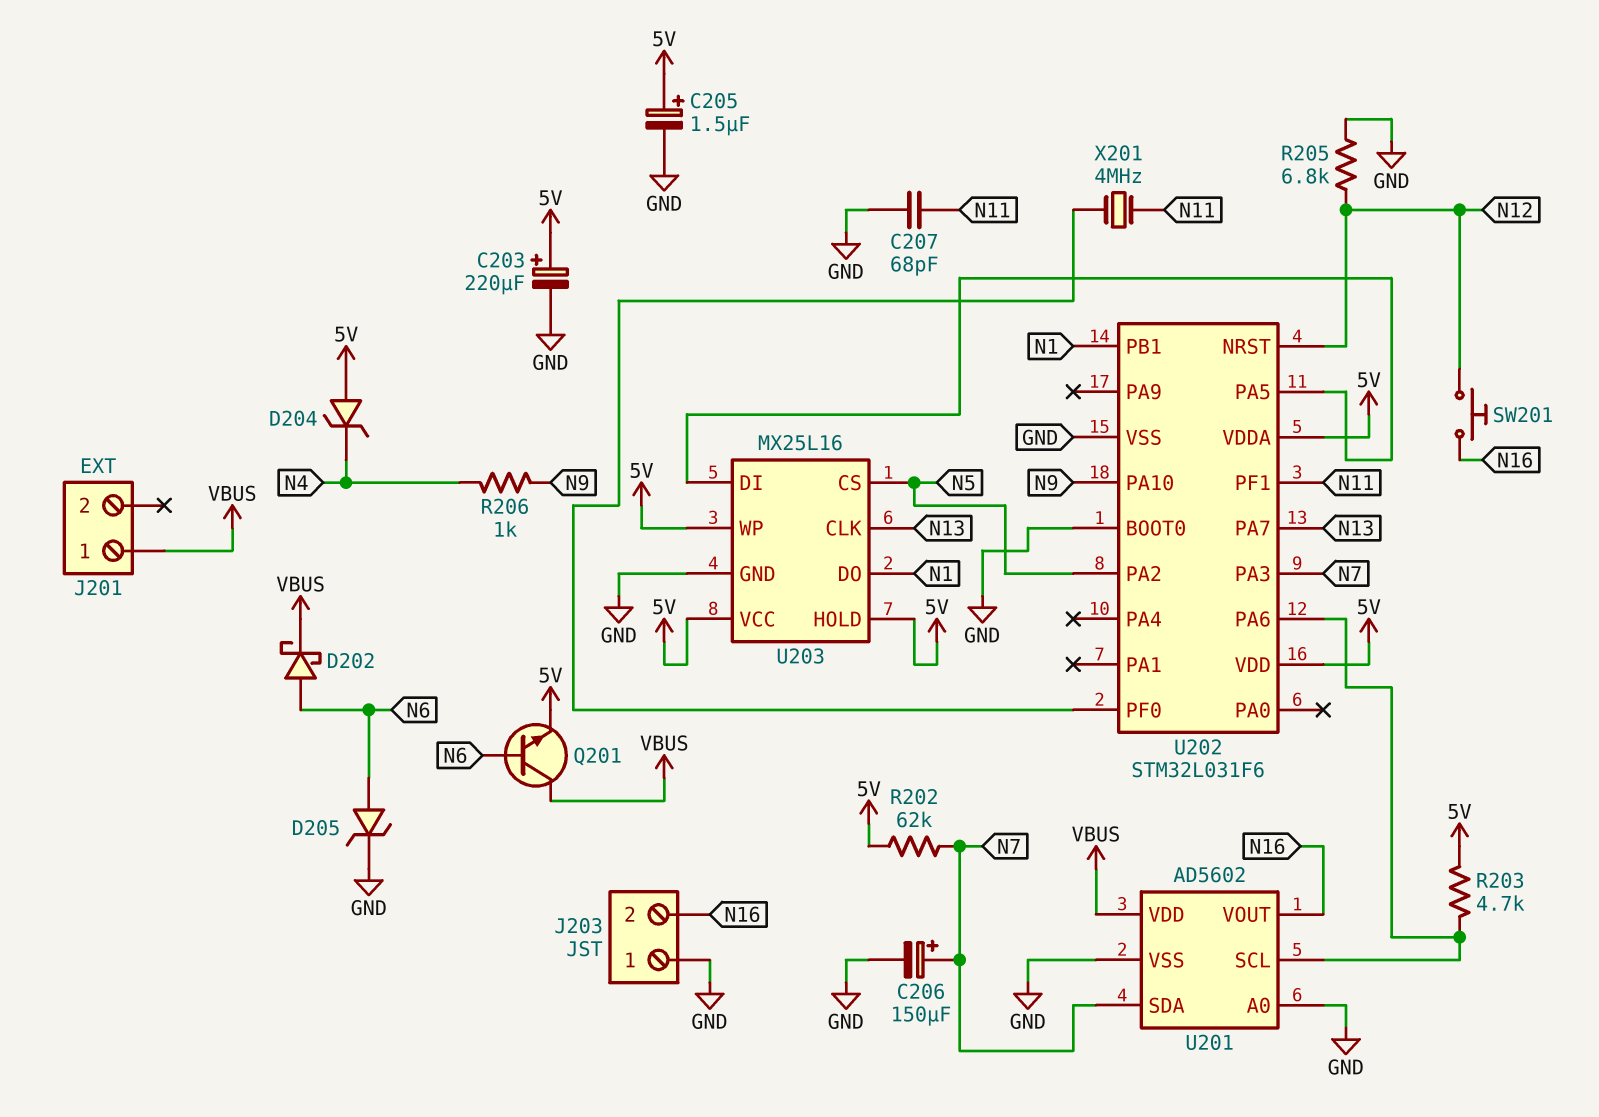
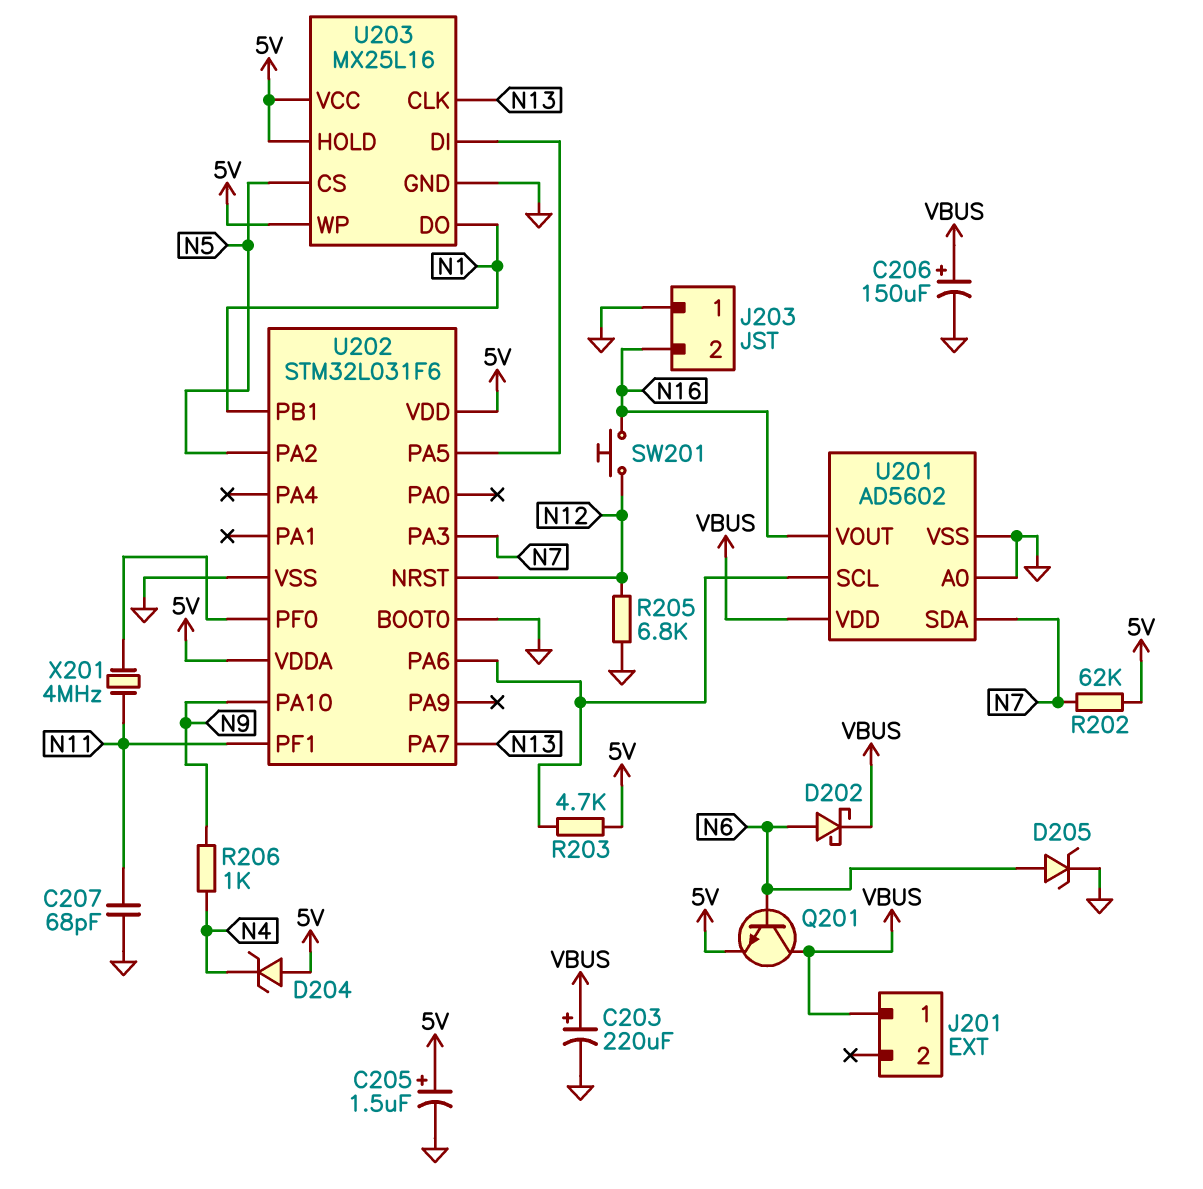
C203: 220uF (plus 5V, minus GND) -> 220uF (plus VBUS, minus GND)
C206: 150uF (plus N7, minus GND) -> 150uF (plus VBUS, minus GND)

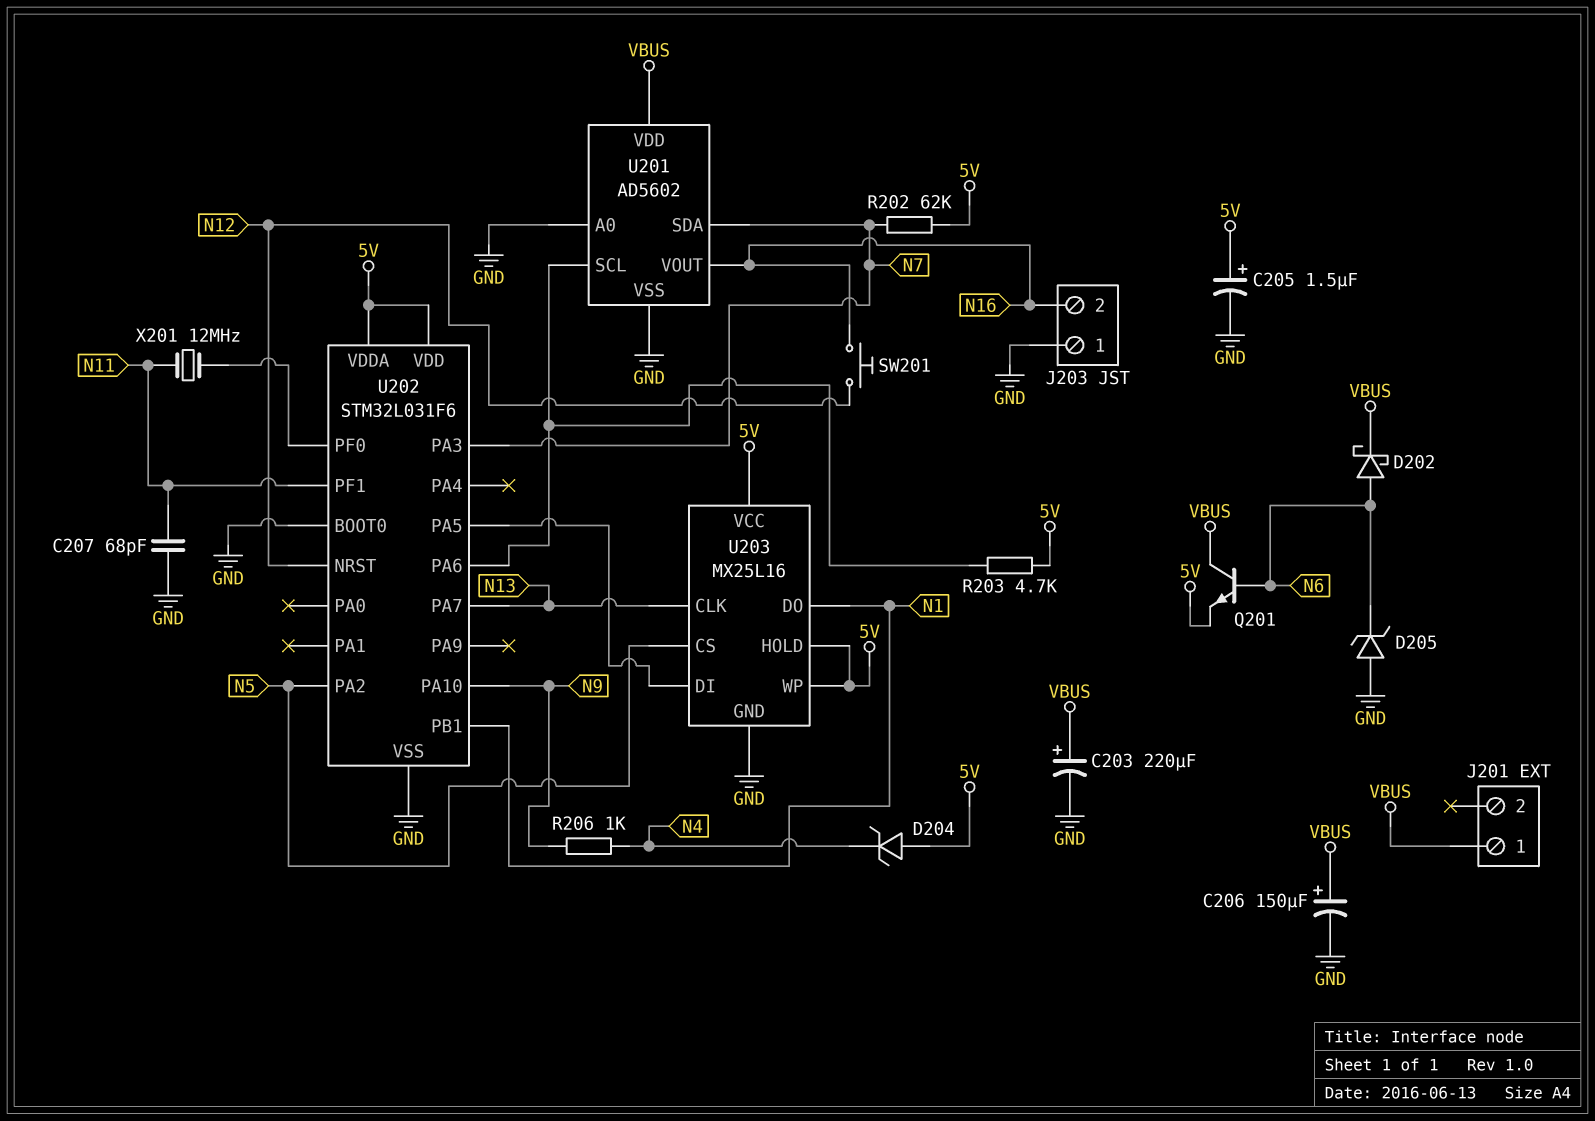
D205: zener (A N6, K GND) -> zener (A GND, K N6)
R205: 6.8k (GND, N12) -> none
X201: 4MHz (N11, U202/PF0) -> 12MHz (N11, U202/PF0)

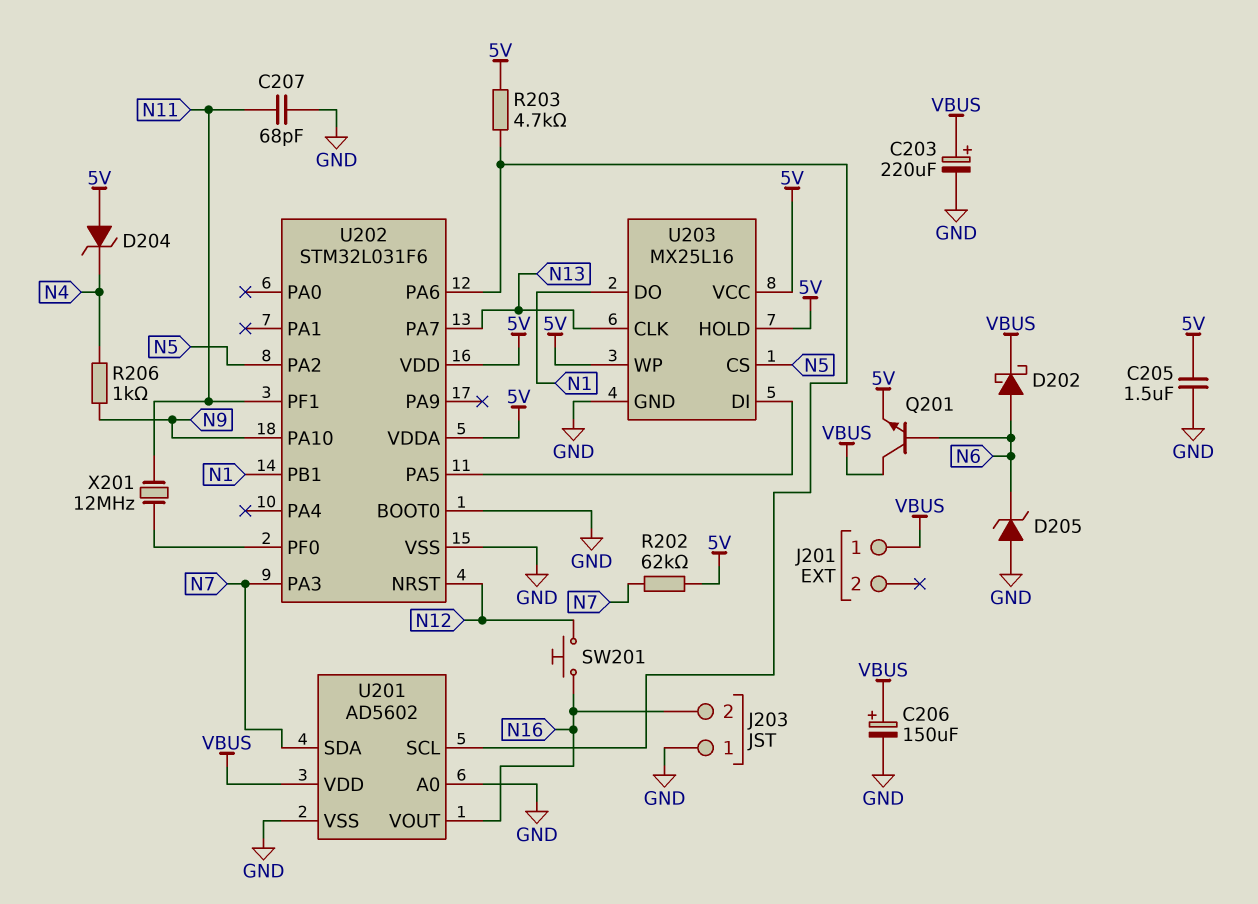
C205: 1.5uF (plus 5V, minus GND) -> 1.5uF (5V, GND)

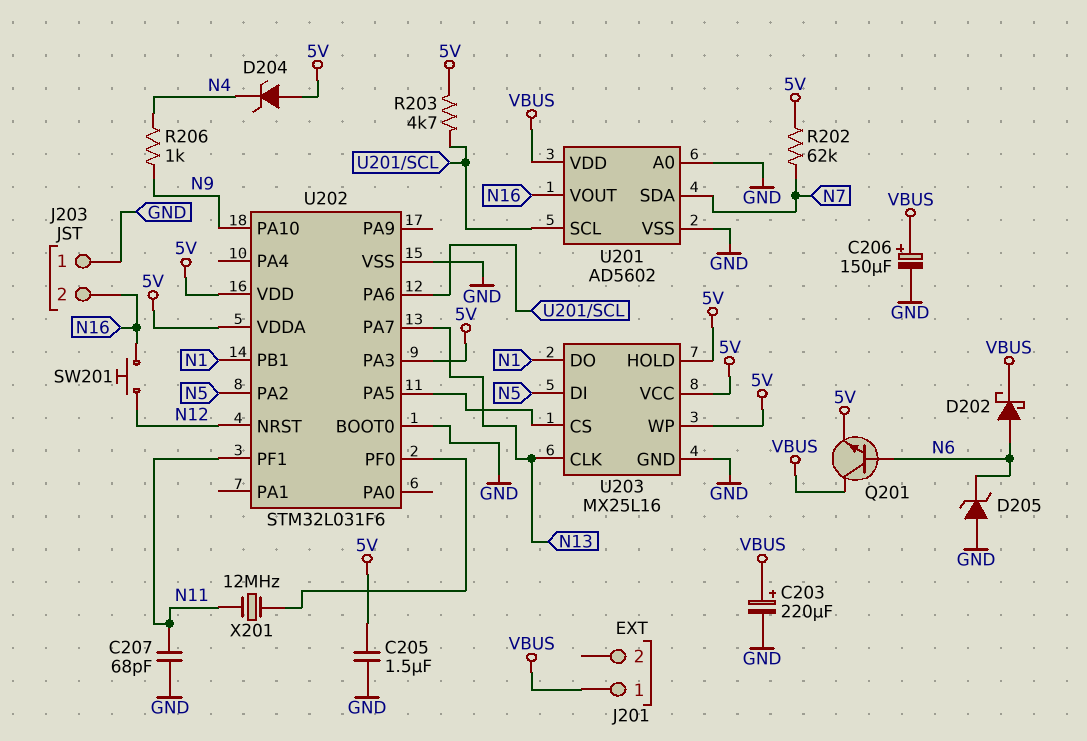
U202 pin PA3: N7 -> 5V
U203 pin CS: N5 -> U202/PA5
U203 pin DI: U202/PA5 -> N5

